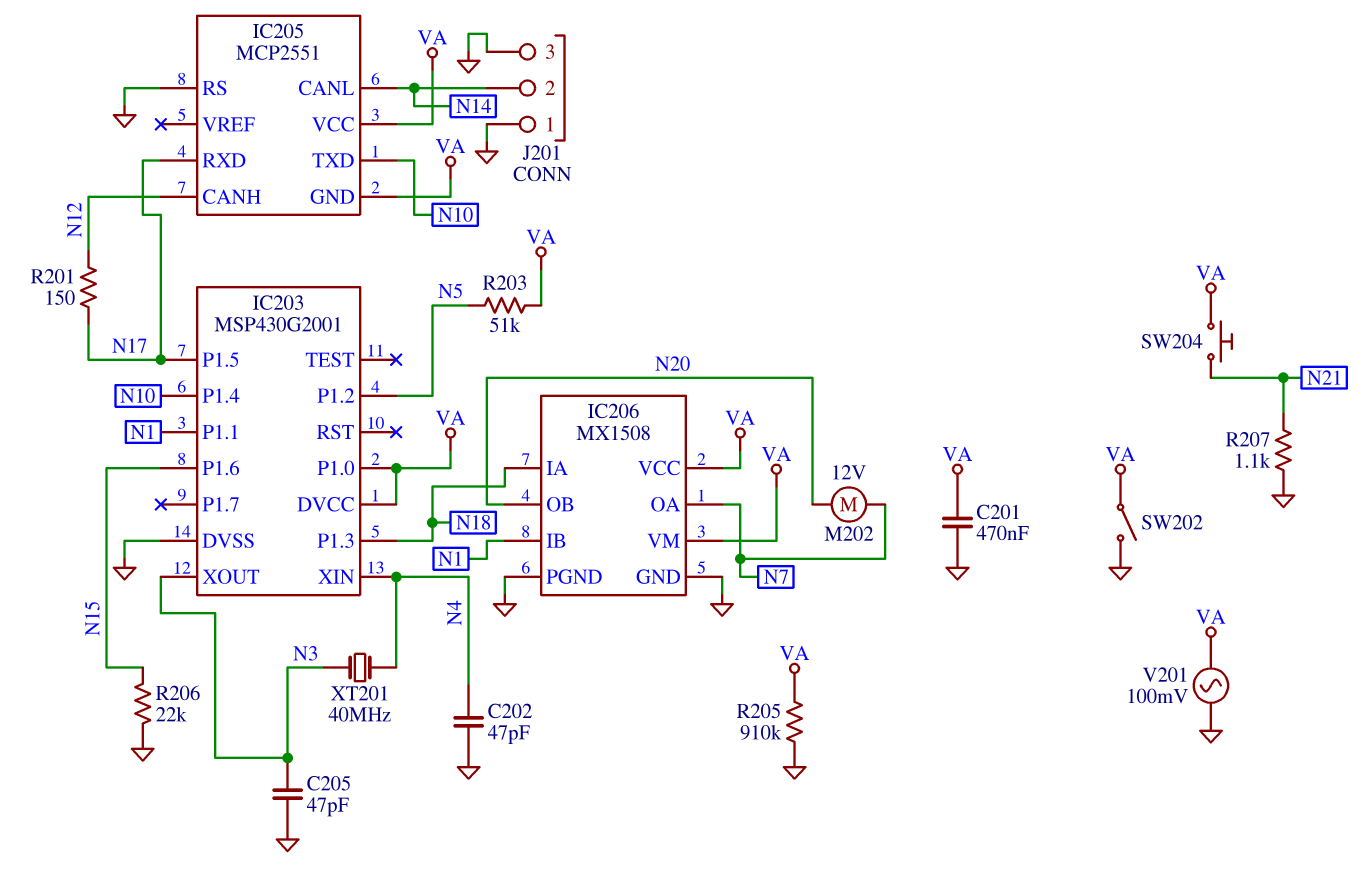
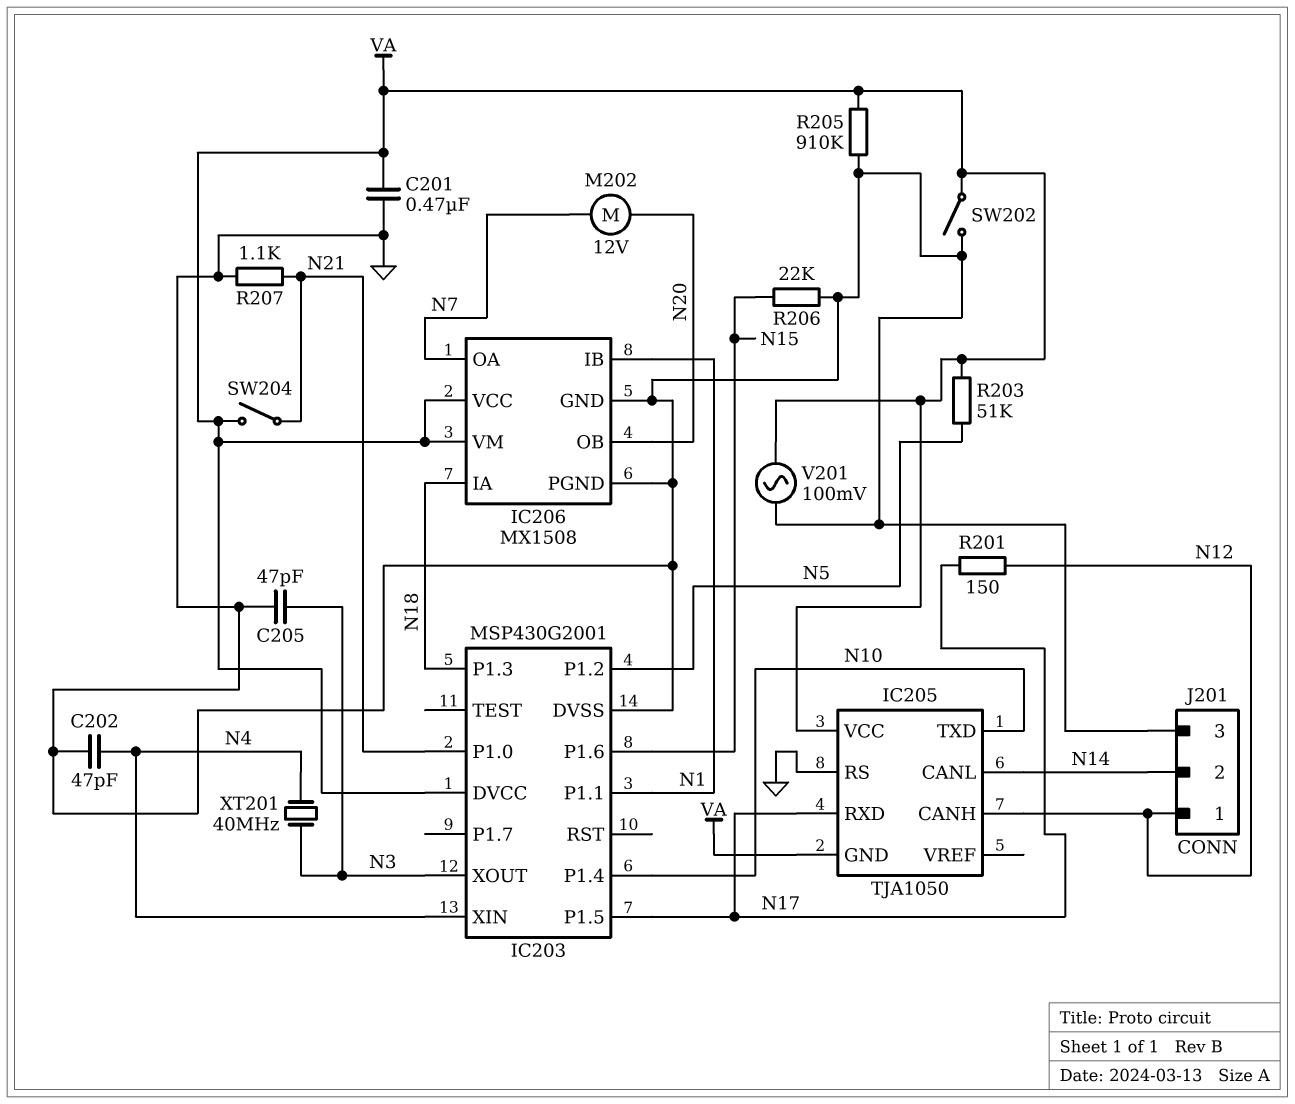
IC203 pin P1.0: VA -> N21
IC205: MCP2551 -> TJA1050
J201 pin 1: GND -> N12
SW204: button (N21, VA) -> switch (N21, VA)

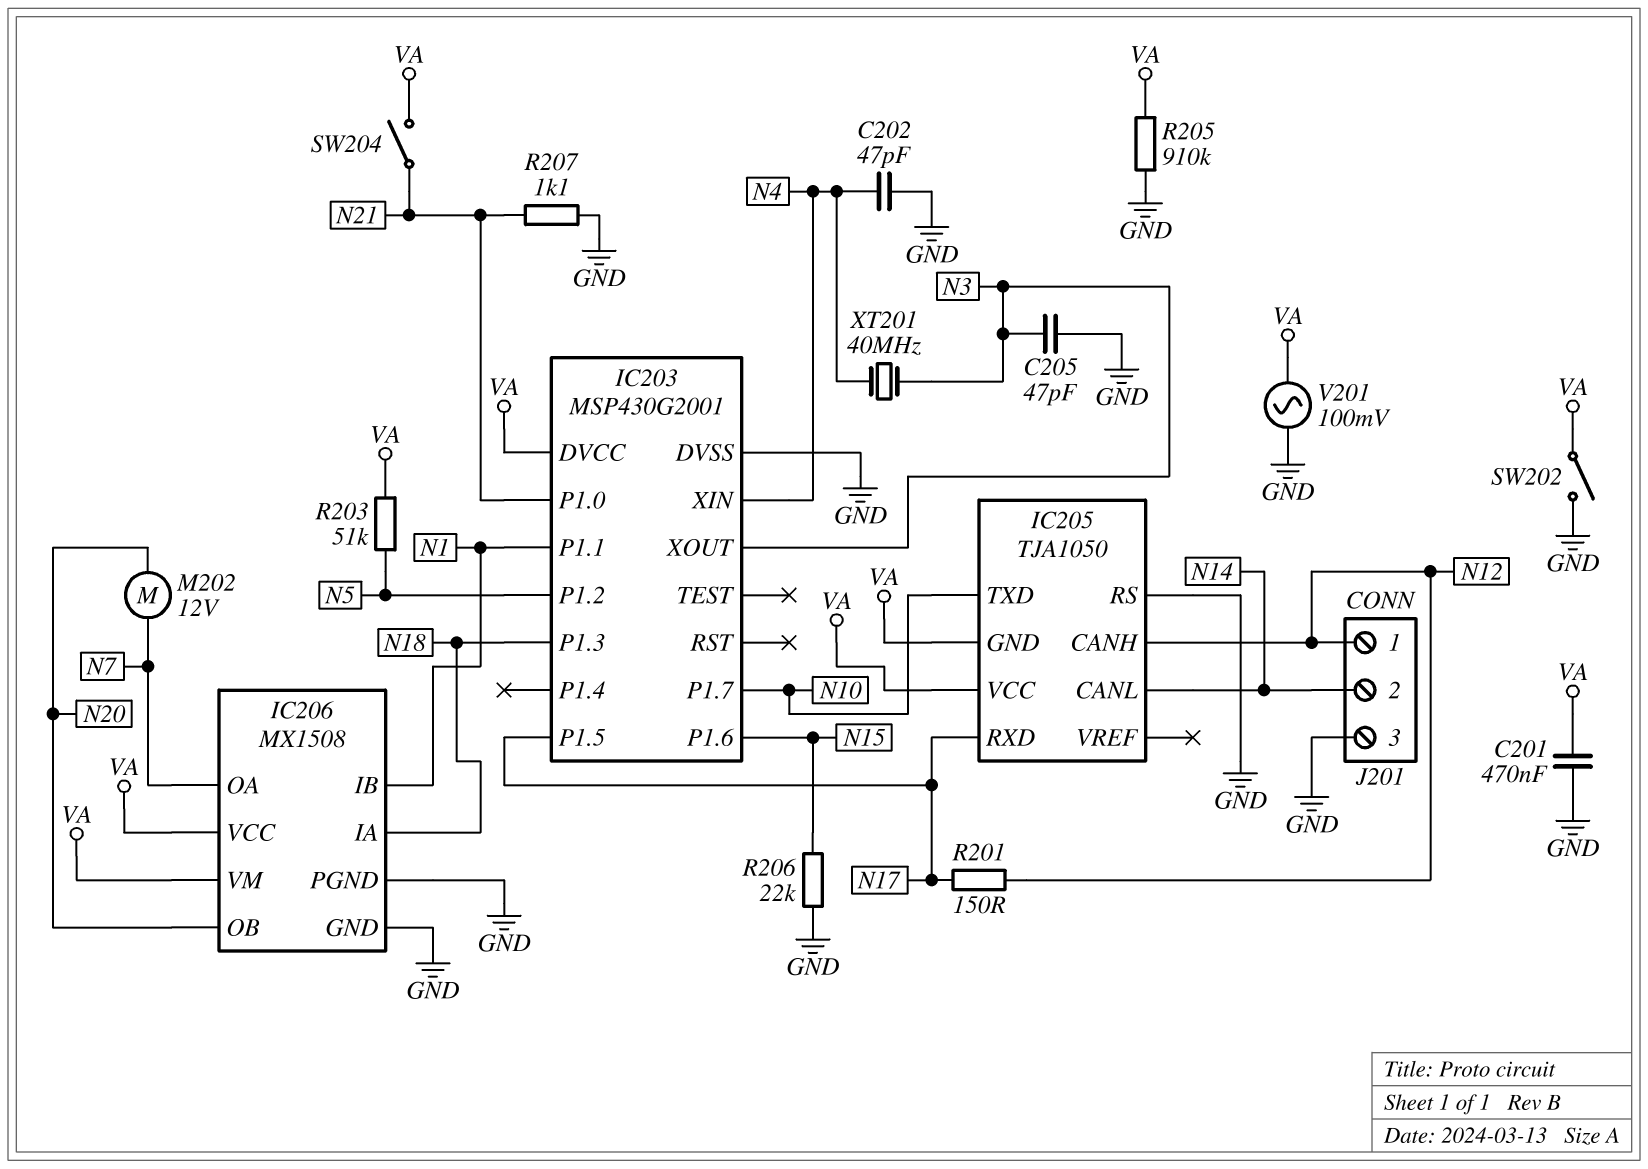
IC203 pin P1.4: N10 -> none
IC203 pin P1.7: none -> N10

